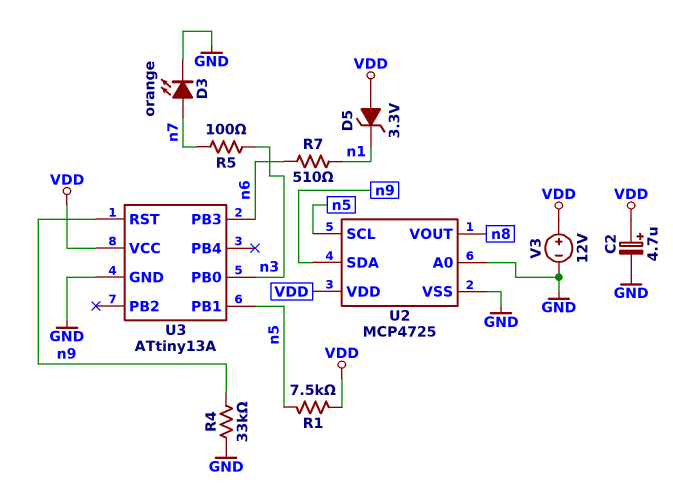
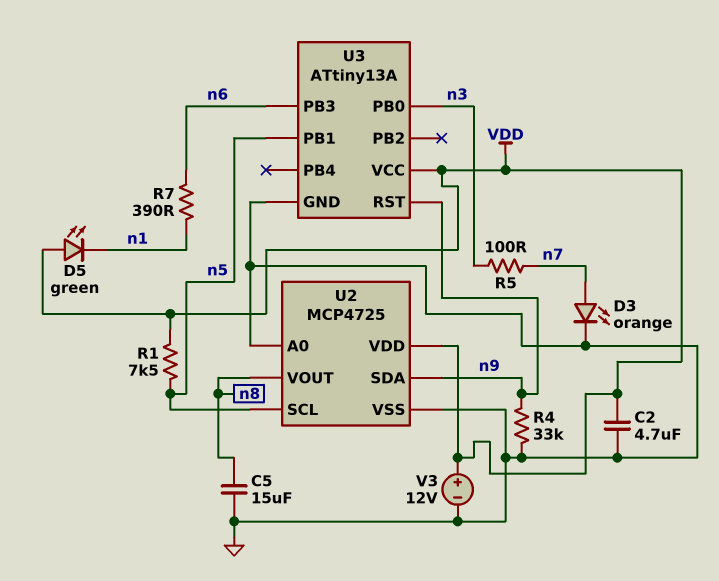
C2: 4.7uF (plus VDD, minus GND) -> 4.7uF (GND, VDD)
C5: none -> 15uF (GND, n8)
D5: zener 3.3V (A VDD, K n1) -> LED green (A VDD, K n1)
R7: 510 (n1, n6) -> 390 (n1, n6)

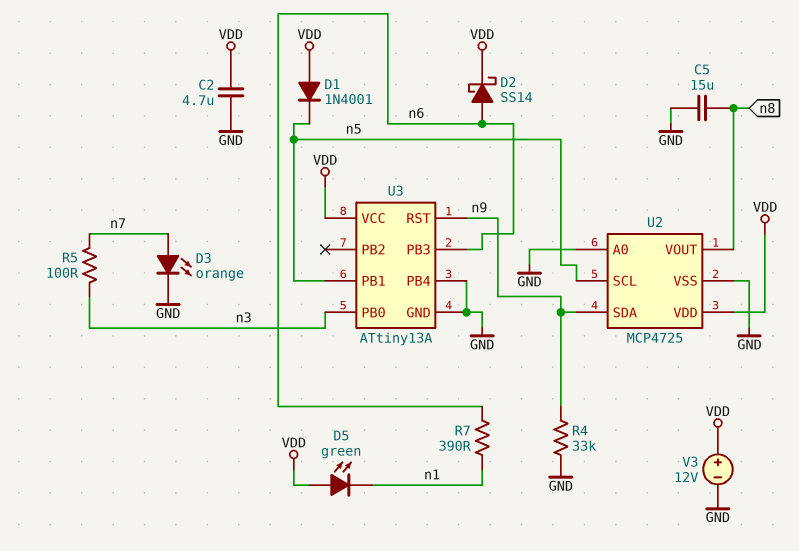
D1: none -> diode 1N4001 (A VDD, K n5)
D2: none -> schottky SS14 (A n6, K VDD)
R1: 7.5k (VDD, n5) -> none
U3 pin PB4: none -> GND

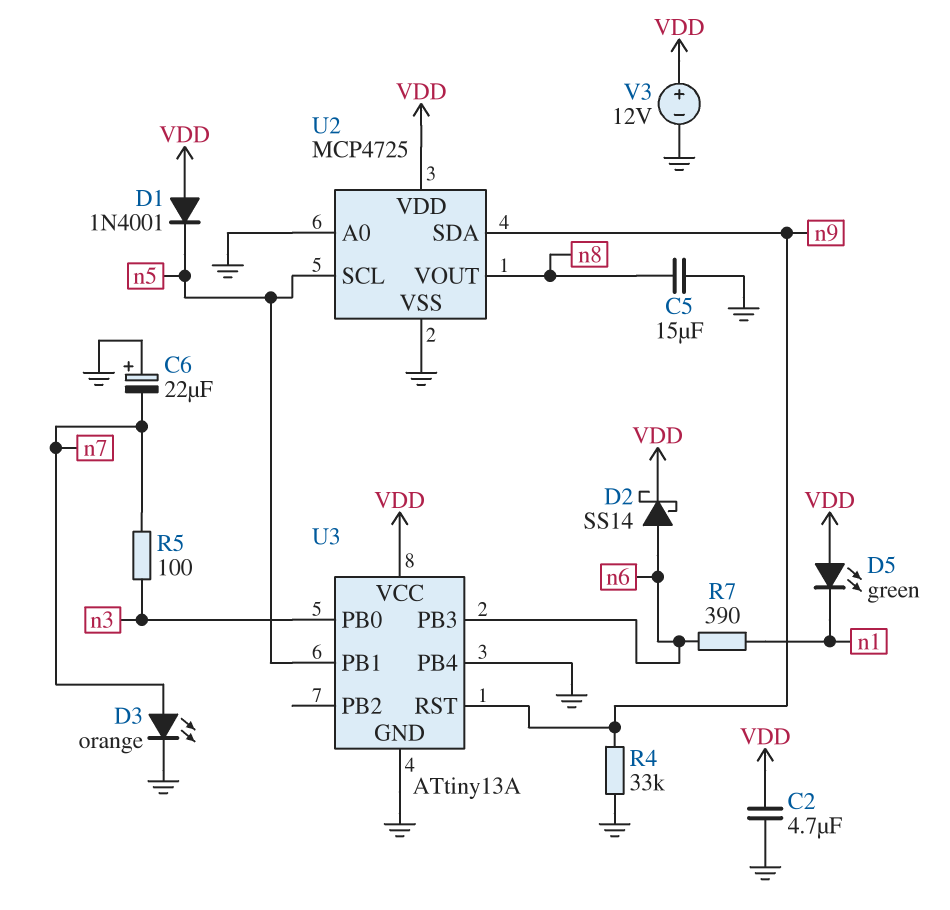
C6: none -> 22uF (plus GND, minus n7)

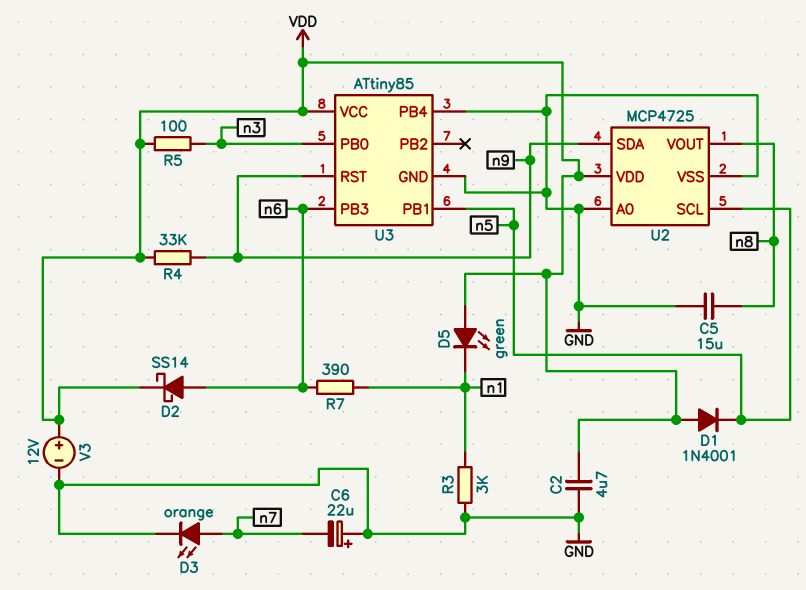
R3: none -> 3k (GND, n1)
R4: 33k (GND, n9) -> 33k (VDD, n9)
R5: 100 (n3, n7) -> 100 (VDD, n3)
U3: ATtiny13A -> ATtiny85

